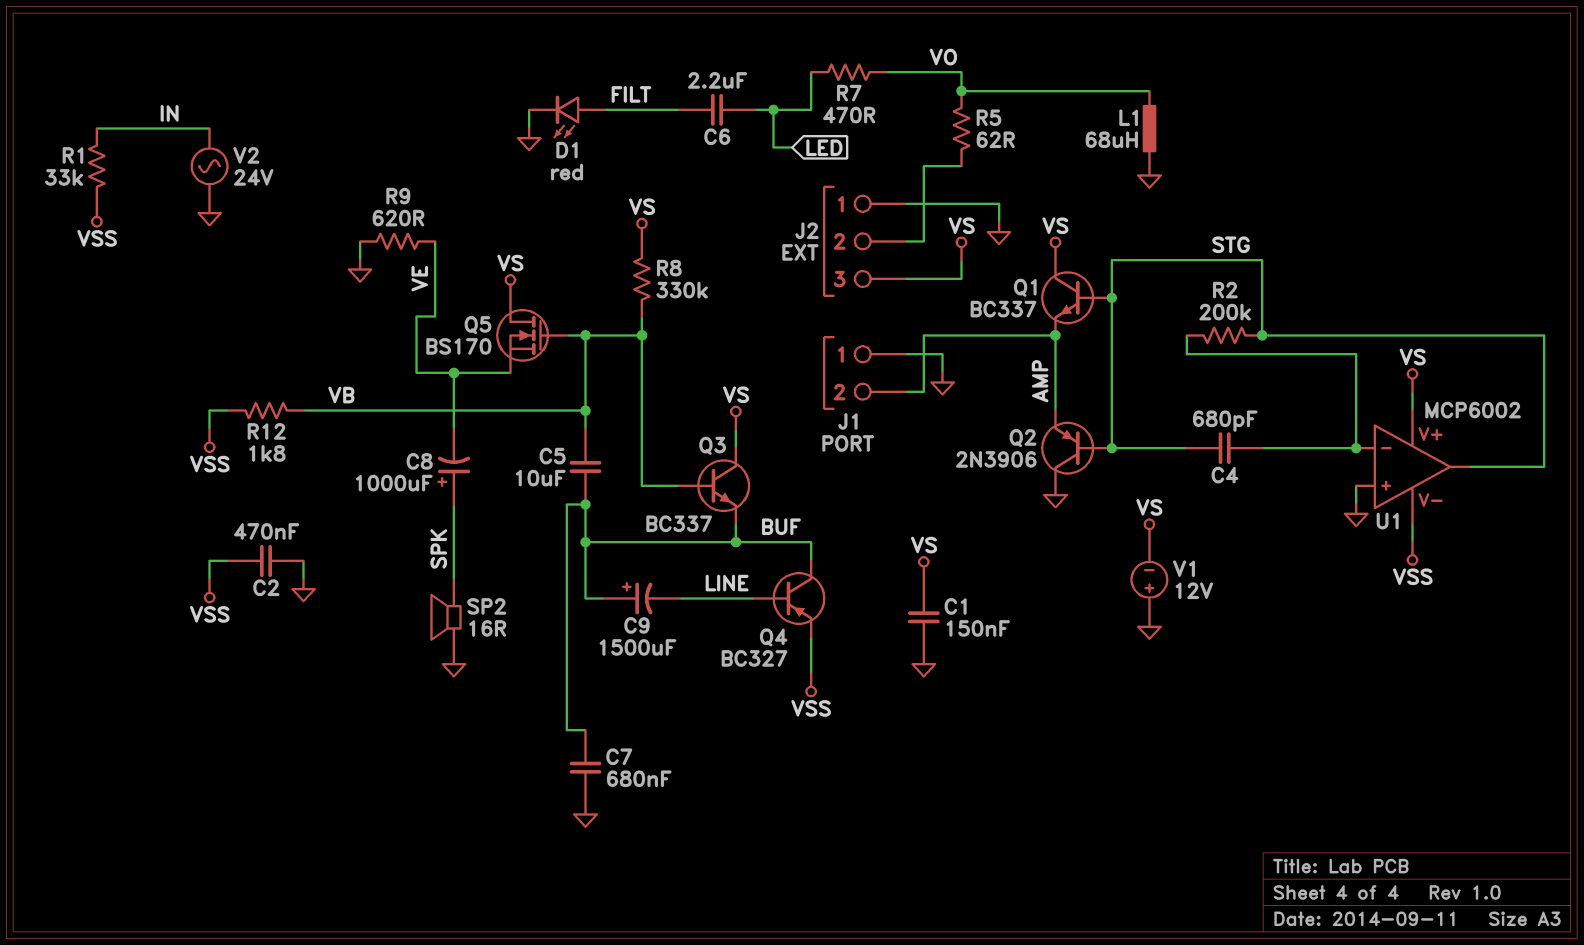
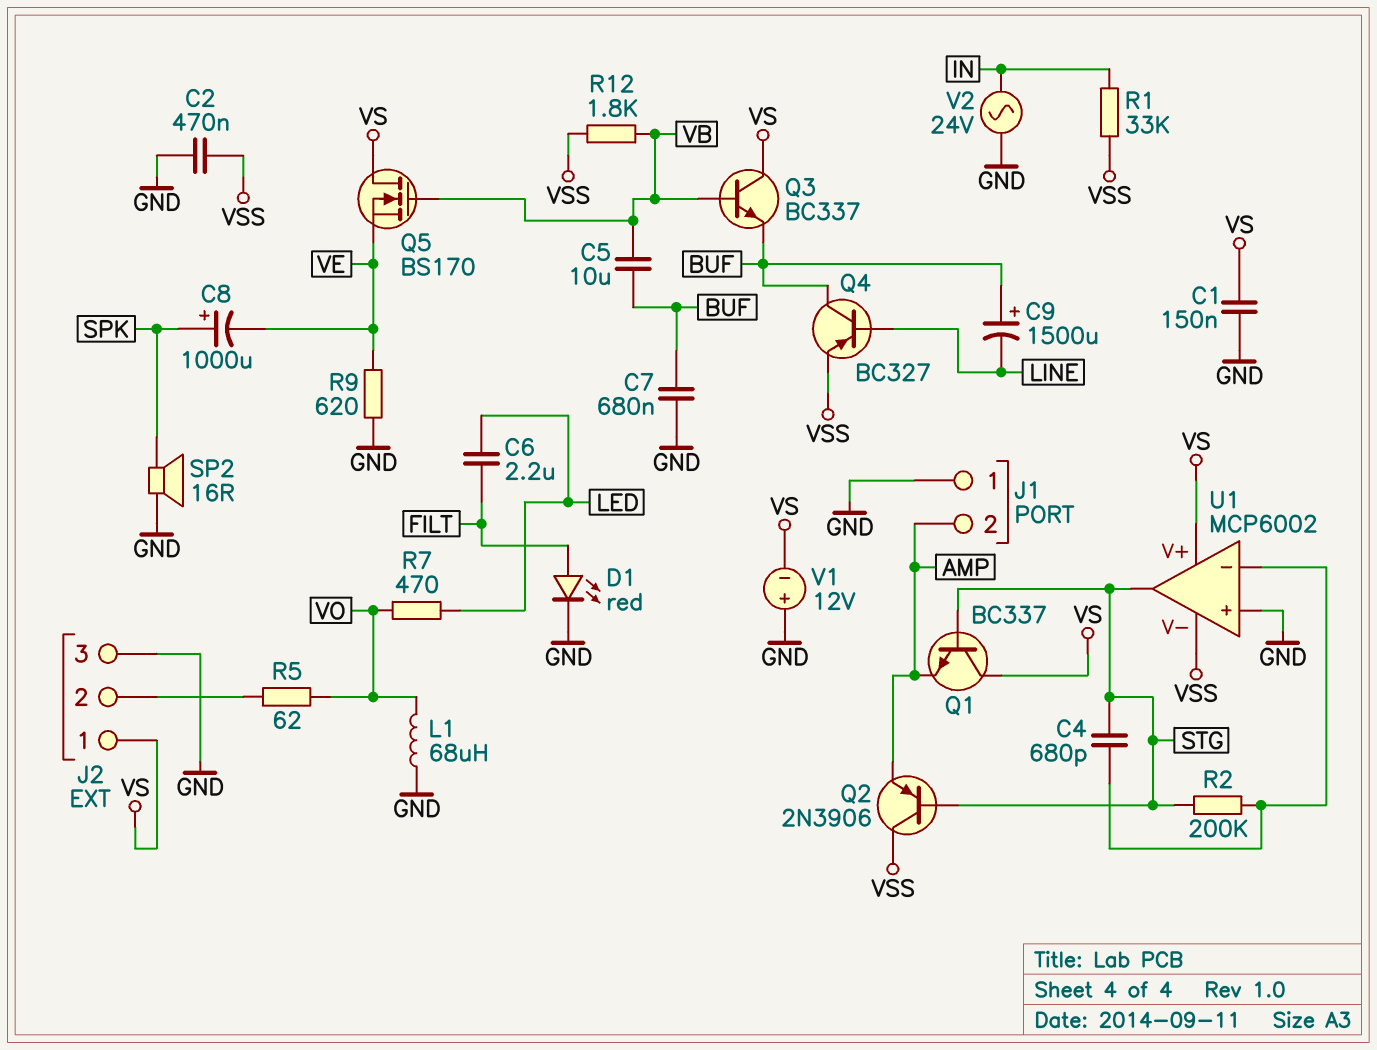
J2 pin 1: GND -> VS
J2 pin 3: VS -> GND
Q2: PNP 2N3906 (B STG, C GND, E AMP) -> PNP 2N3906 (B STG, C VSS, E AMP)
R8: 330k (VB, VS) -> none

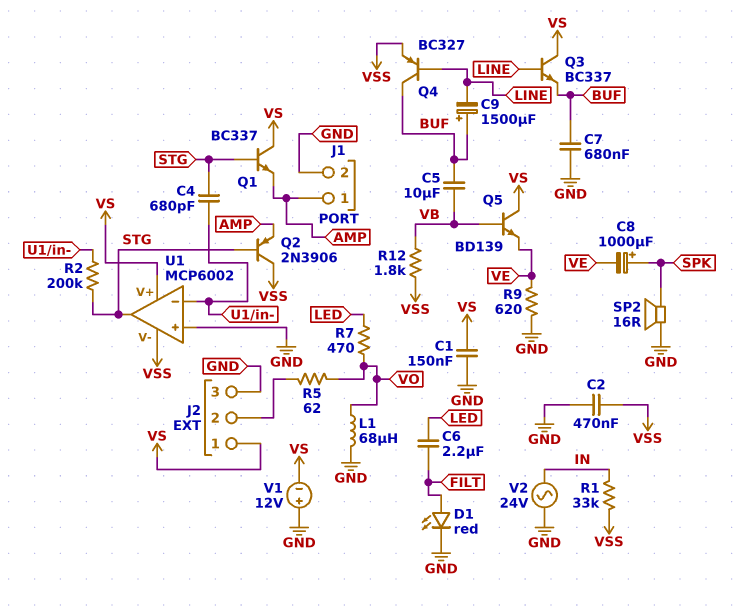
J1 pin 1: GND -> AMP
J1 pin 2: AMP -> GND
Q3: NPN BC337 (B VB, C VS, E BUF) -> NPN BC337 (B LINE, C VS, E BUF)
Q5: NMOS BS170 (G VB, D VS, S VE) -> NPN BD139 (B VB, C VS, E VE)

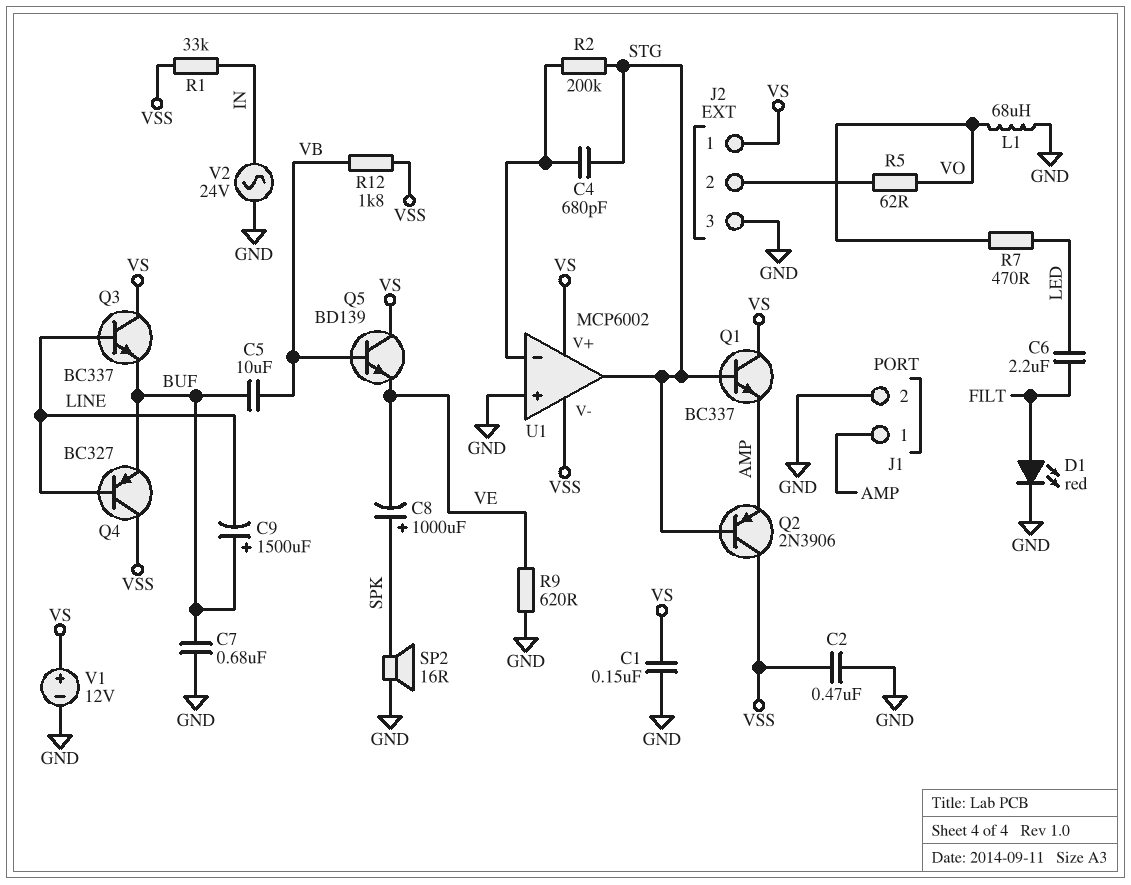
Q4: PNP BC327 (B LINE, C BUF, E VSS) -> PNP BC327 (B LINE, C VSS, E BUF)
V1: 12V (plus GND, minus VS) -> 12V (plus VS, minus GND)

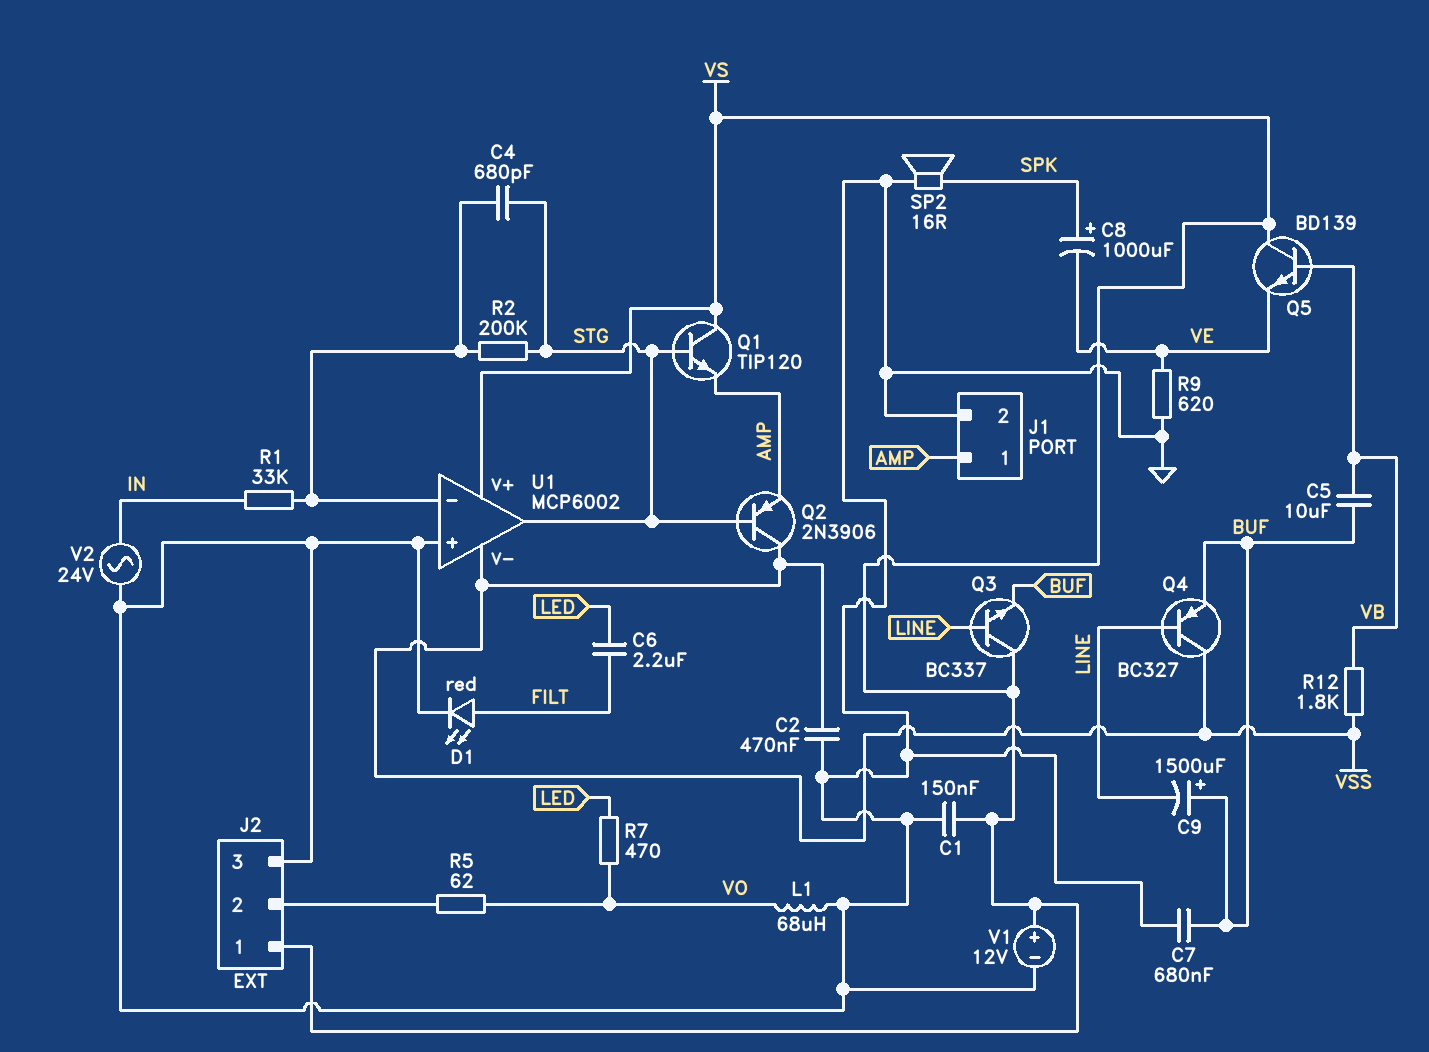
Q1: NPN BC337 (B STG, C VS, E AMP) -> NPN TIP120 (B STG, C VS, E AMP)
R1: 33k (IN, VSS) -> 33k (IN, U1/in-)

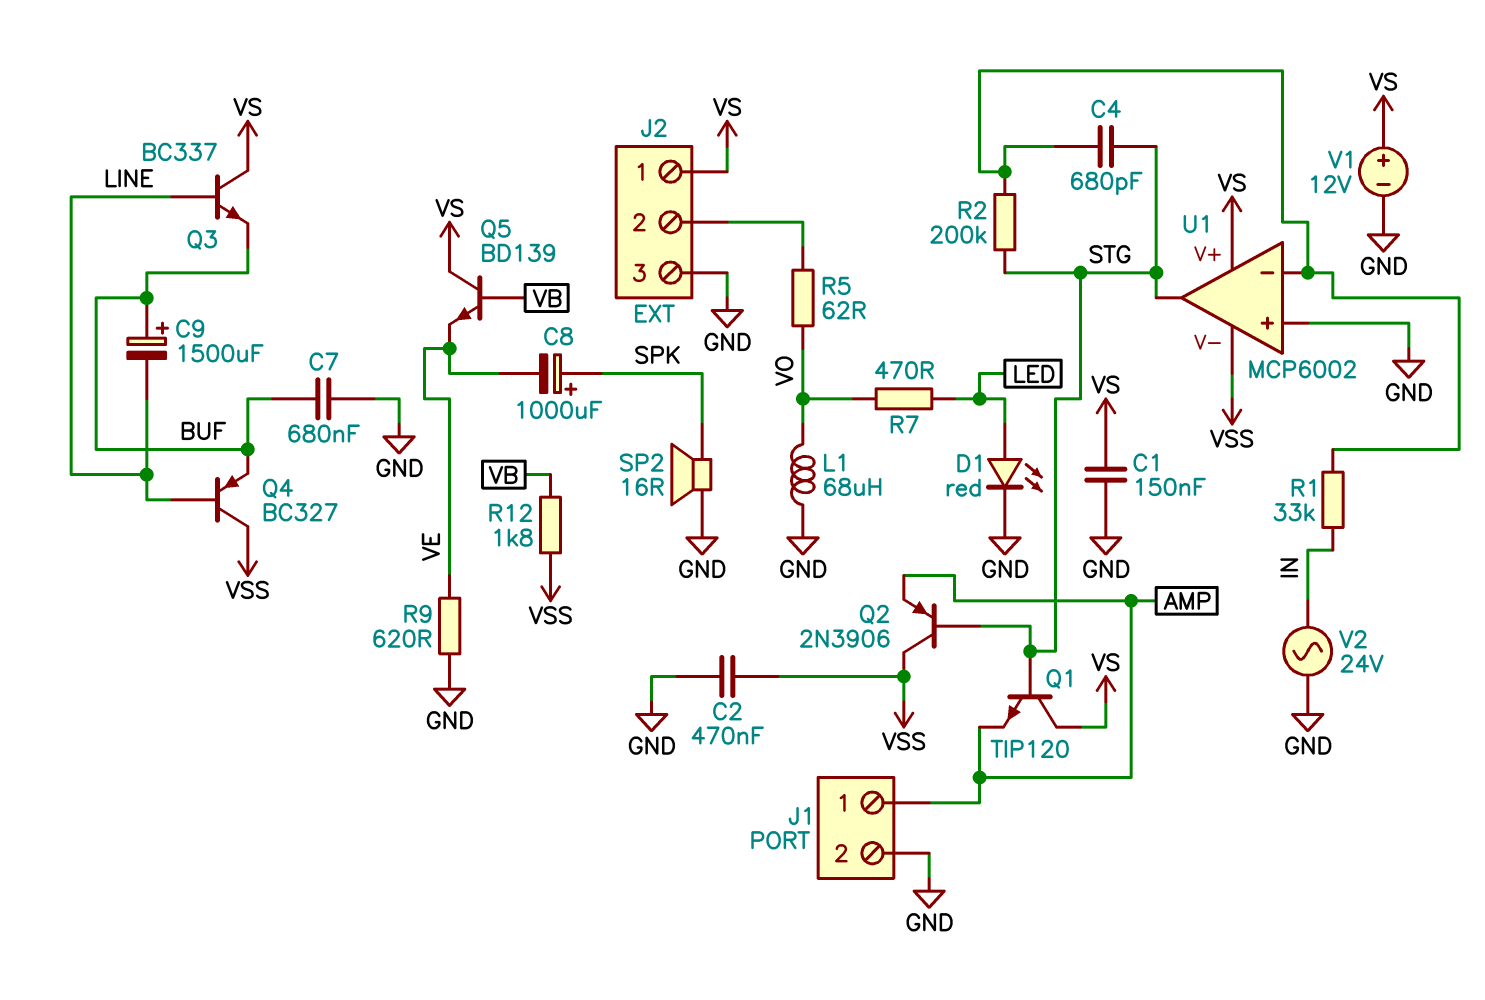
C5: 10uF (BUF, VB) -> none
C6: 2.2uF (FILT, LED) -> none
D1: LED red (A FILT, K GND) -> LED red (A LED, K GND)

